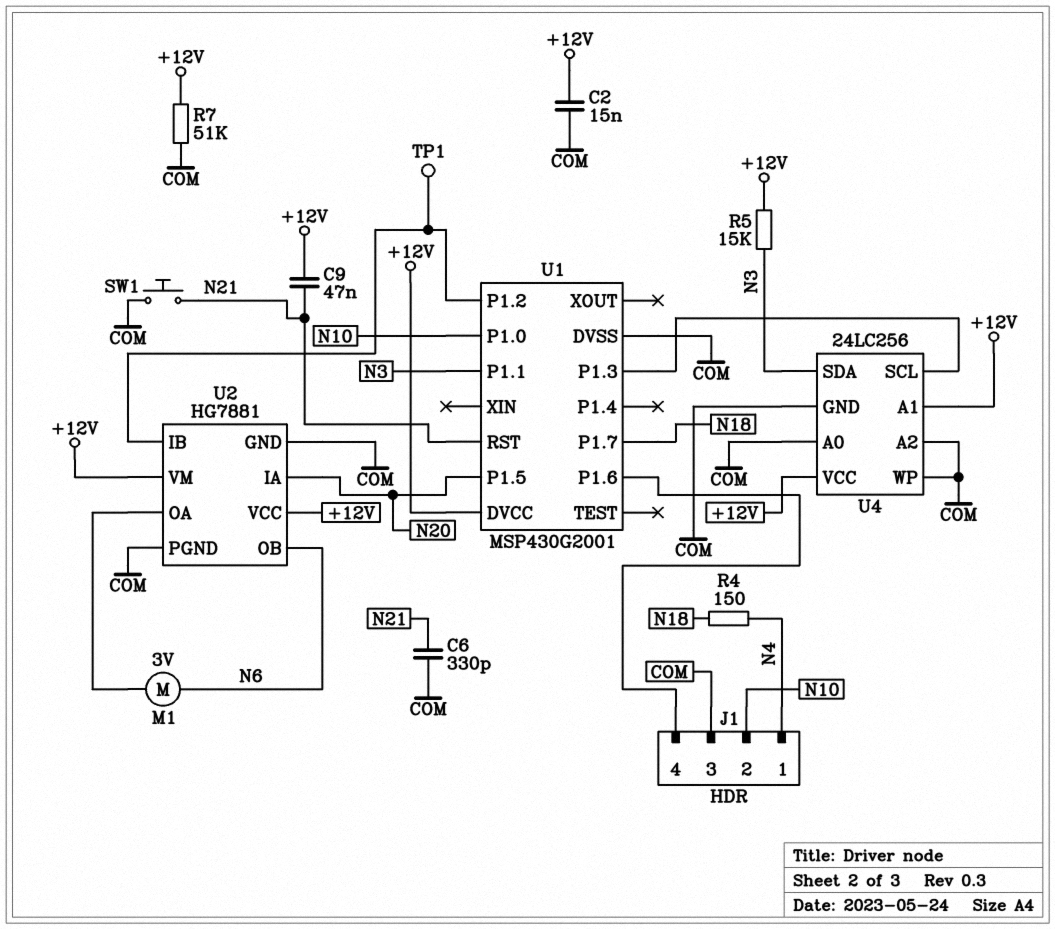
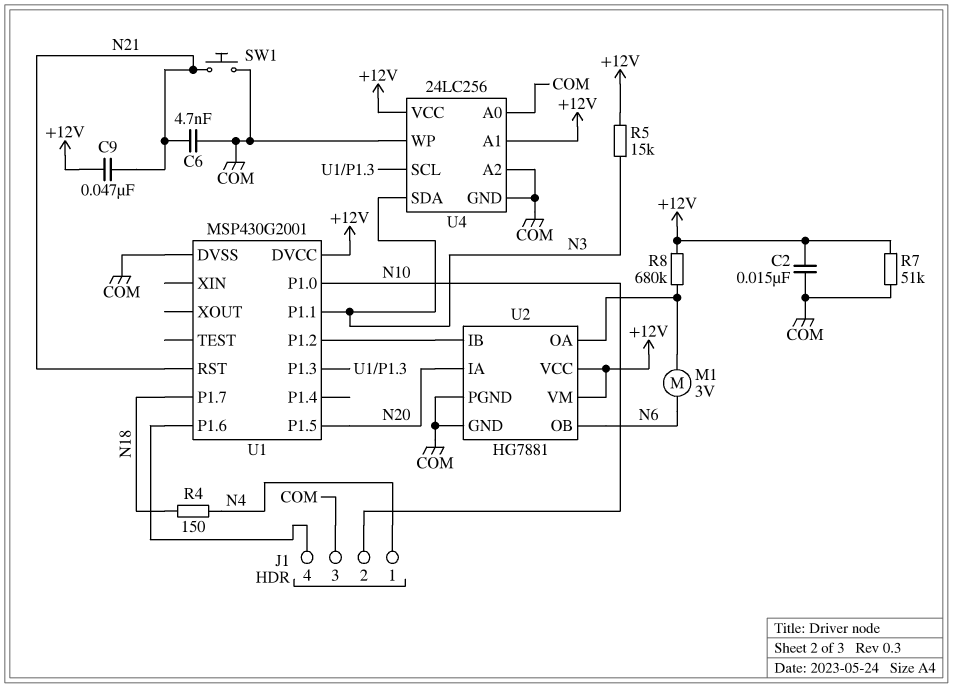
C6: 330pF (COM, N21) -> 4.7nF (COM, N21)
R8: none -> 680k (+12V, U2/OA)
TP1: test point (U1/P1.2) -> none

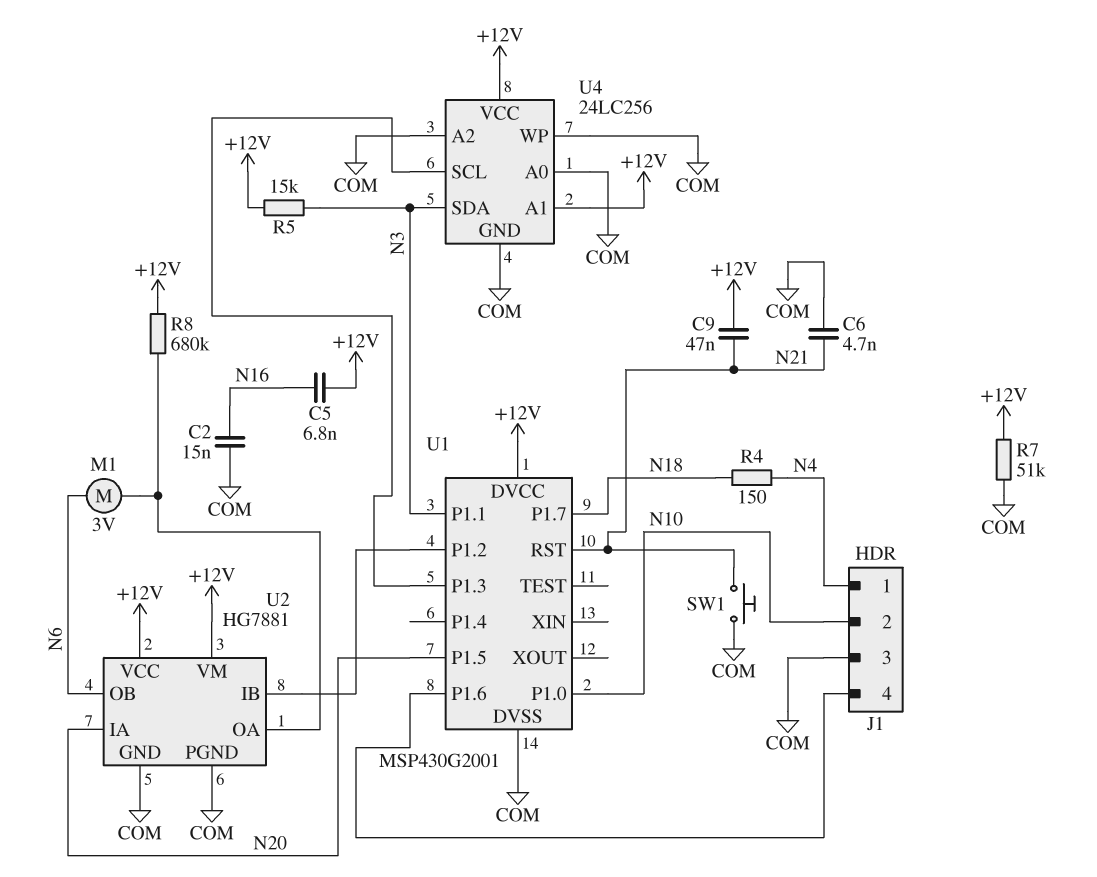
C2: 15nF (+12V, COM) -> 15nF (COM, N16)
C5: none -> 6.8nF (+12V, N16)

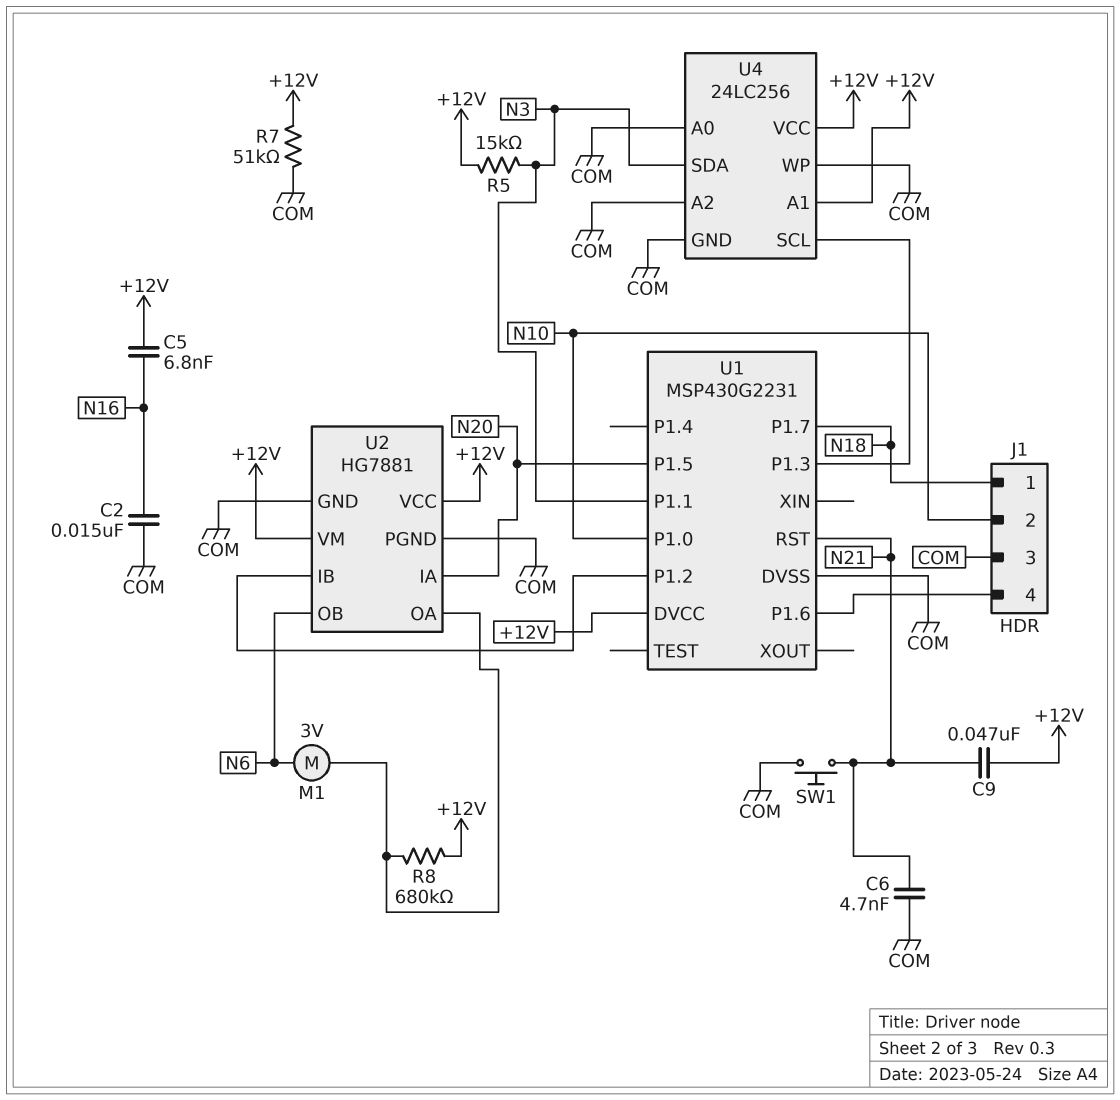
J1 pin 1: N4 -> N18
R4: 150 (N4, N18) -> none
U1: MSP430G2001 -> MSP430G2231

